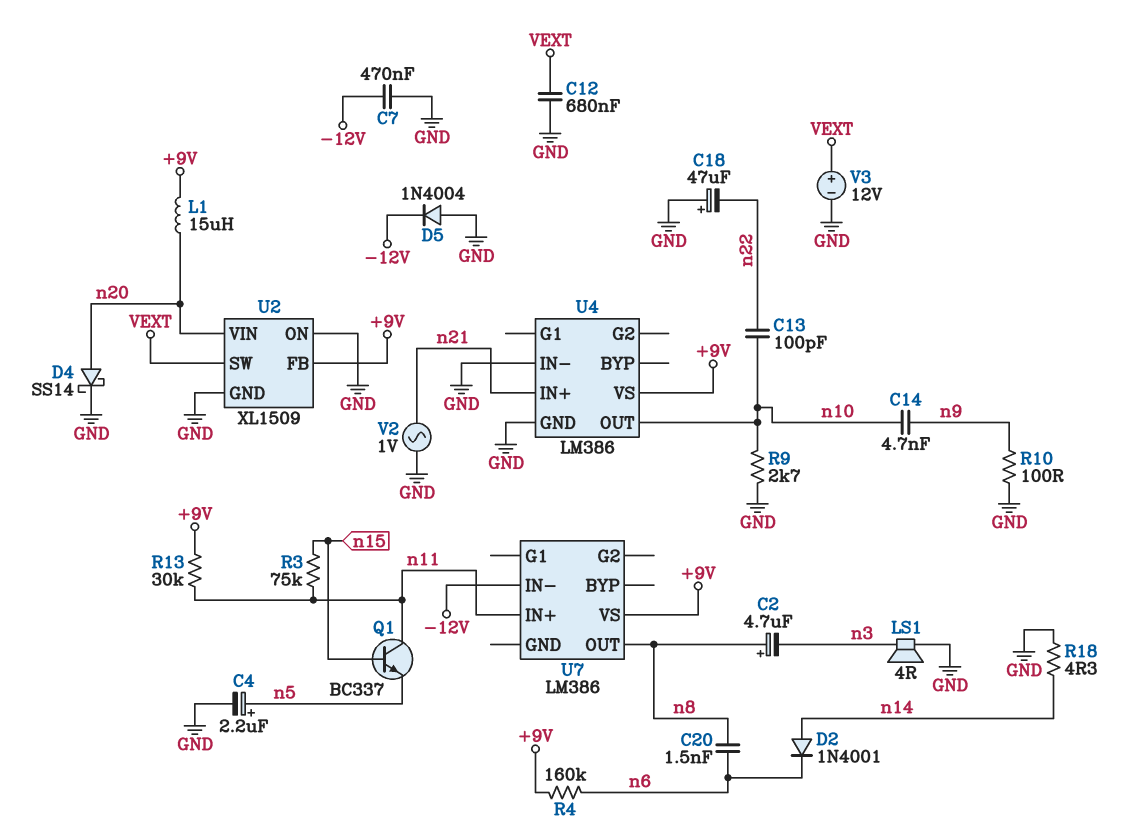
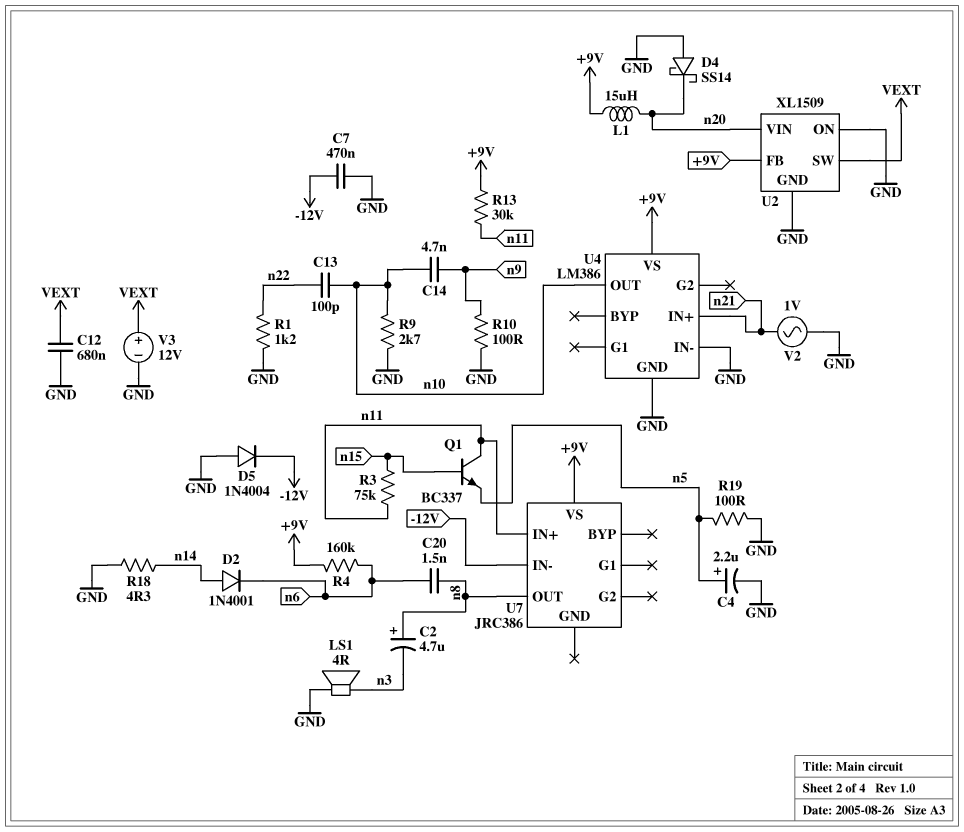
C18: 47uF (plus GND, minus n22) -> none
D4: schottky SS14 (A n20, K GND) -> schottky SS14 (A GND, K n20)
R1: none -> 1.2k (GND, n22)
R19: none -> 100 (GND, n5)
U7: LM386 -> JRC386

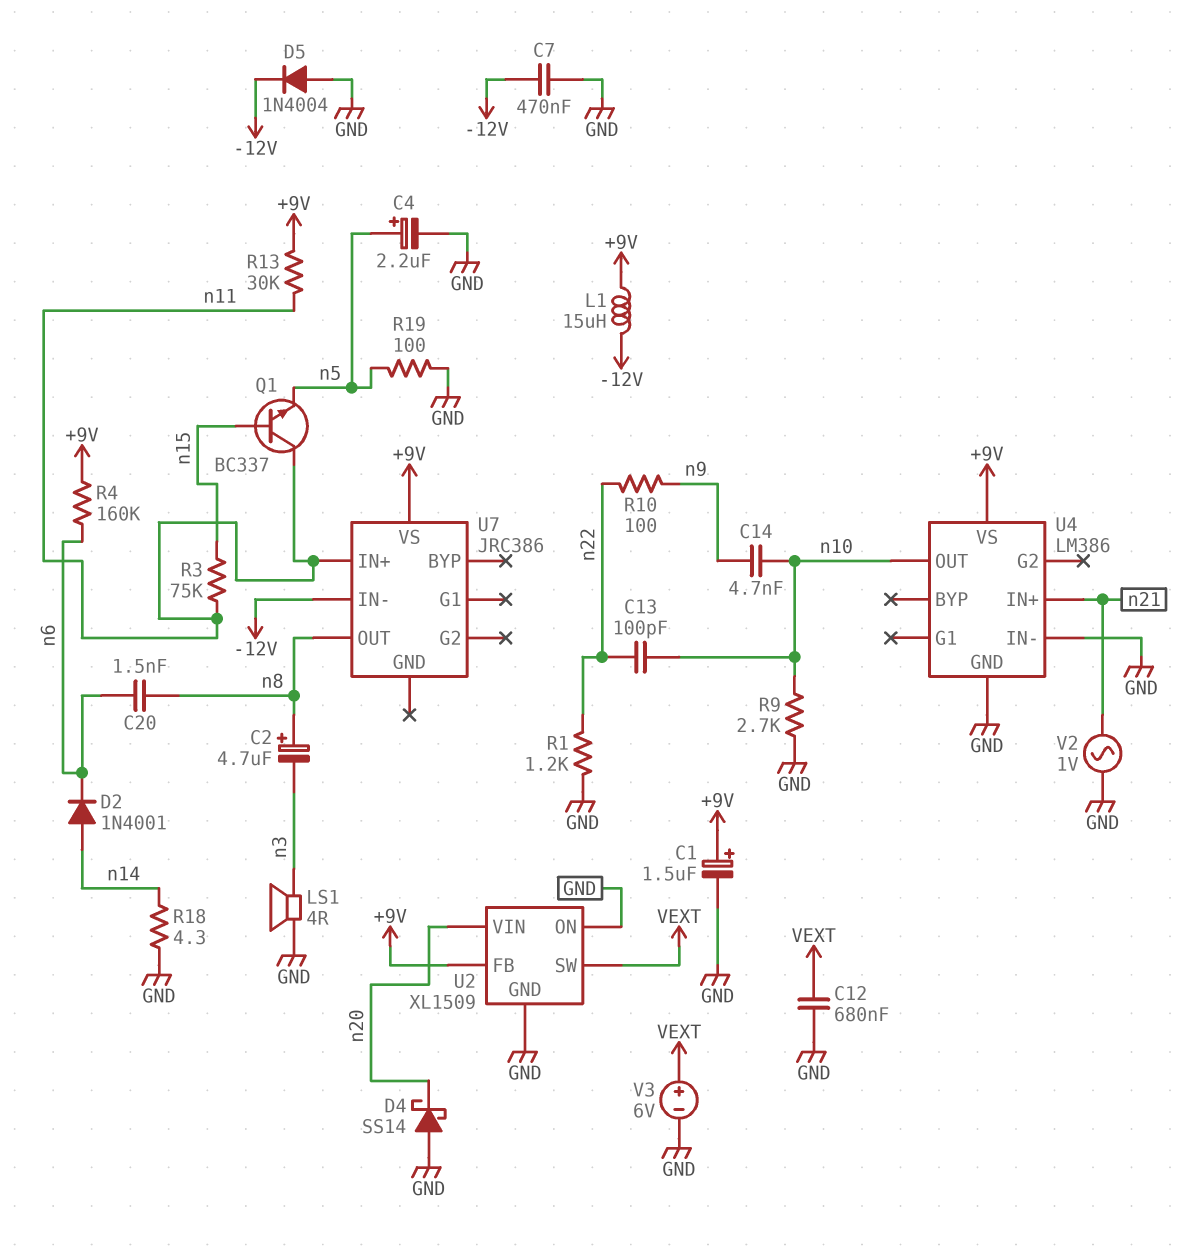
C1: none -> 1.5uF (plus +9V, minus GND)
L1: 15uH (+9V, n20) -> 15uH (+9V, -12V)
R10: 100 (GND, n9) -> 100 (n9, n22)
V3: 12V (plus VEXT, minus GND) -> 6V (plus VEXT, minus GND)

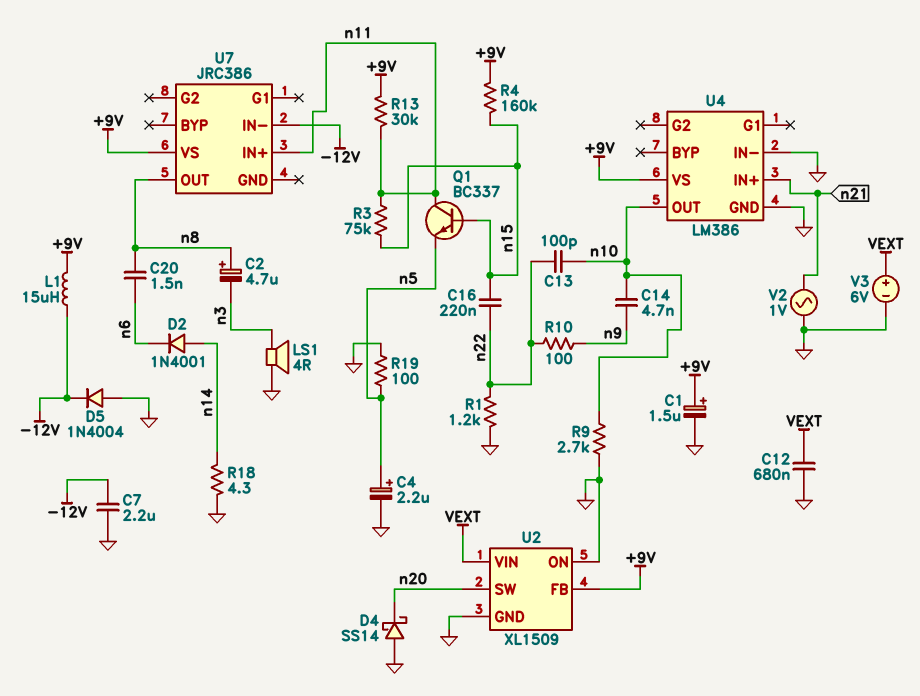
C7: 470nF (-12V, GND) -> 2.2uF (-12V, GND)
C16: none -> 220nF (n15, n22)
R4: 160k (+9V, n6) -> 160k (+9V, n15)
U2 pin SW: VEXT -> n20
U2 pin VIN: n20 -> VEXT

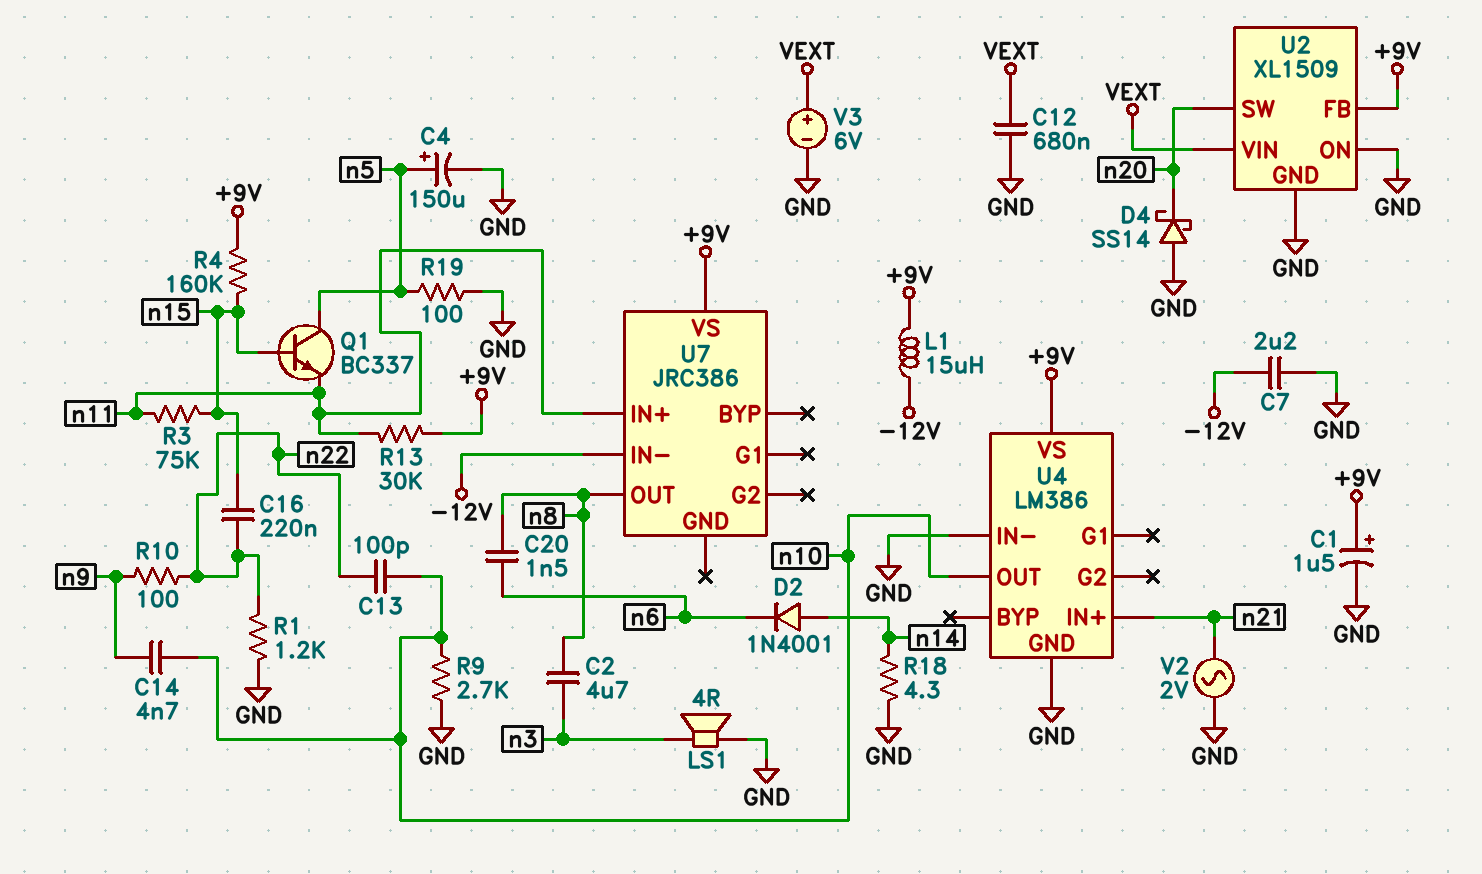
C2: 4.7uF (plus n8, minus n3) -> 4.7uF (n3, n8)
C4: 2.2uF (plus n5, minus GND) -> 150uF (plus n5, minus GND)
D5: diode 1N4004 (A GND, K -12V) -> none
Q1: NPN BC337 (B n15, C n11, E n5) -> NPN BC337 (B n15, C n5, E n11)
V2: AC 1V (GND, n21) -> AC 2V (GND, n21)

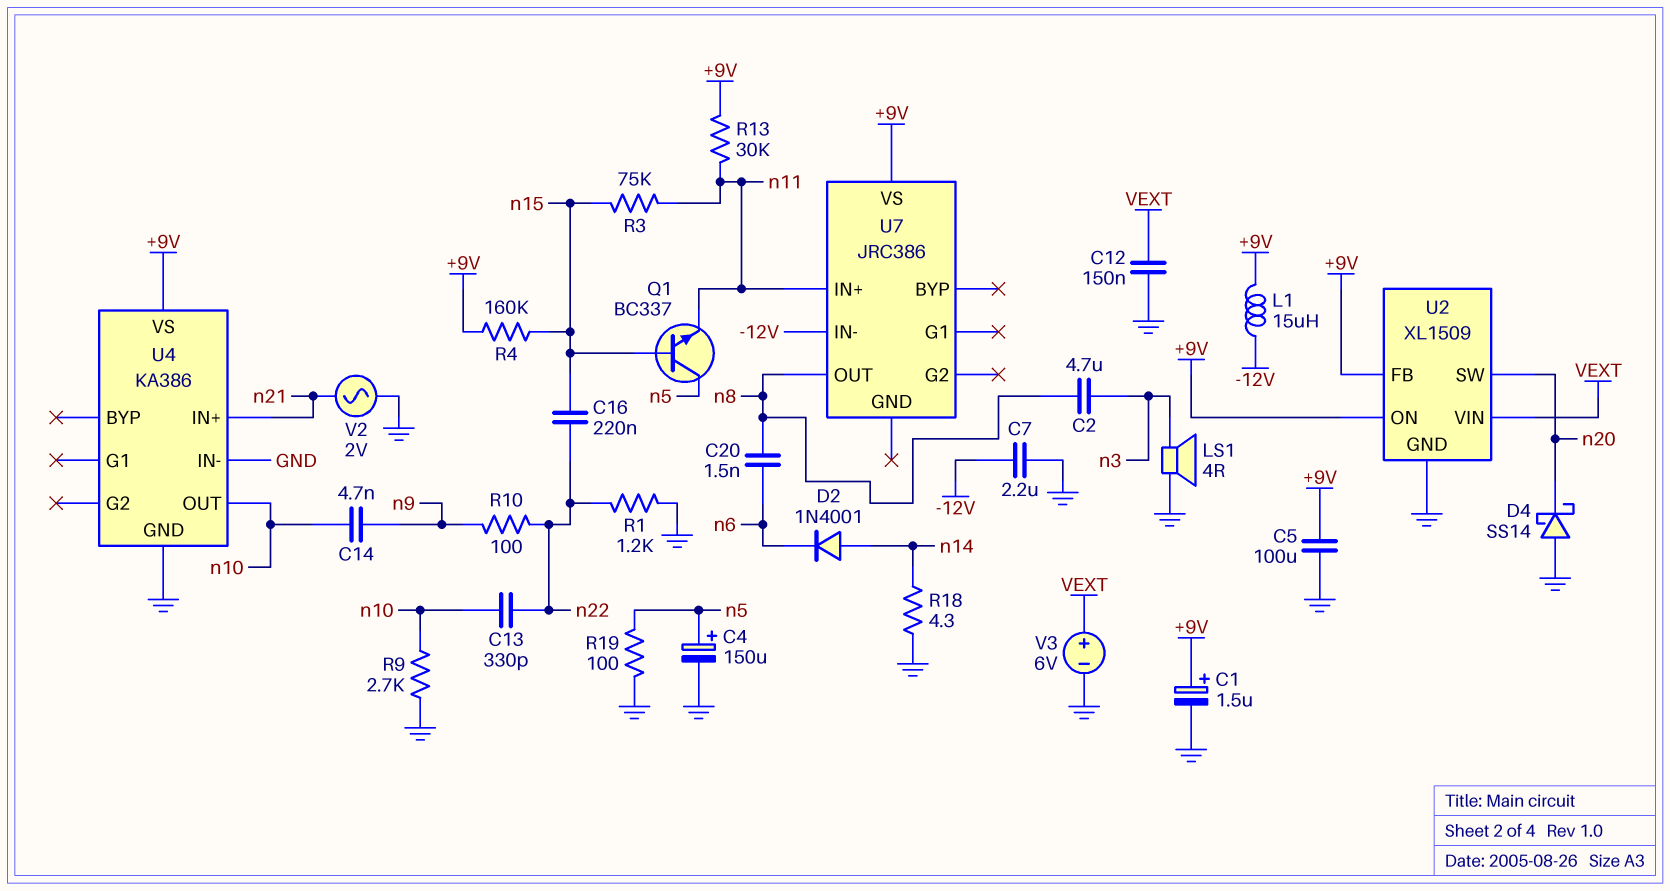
C5: none -> 100uF (+9V, GND)
C12: 680nF (GND, VEXT) -> 150nF (GND, VEXT)
C13: 100pF (n10, n22) -> 330pF (n10, n22)
U2 pin ON: GND -> +9V
U4: LM386 -> KA386

